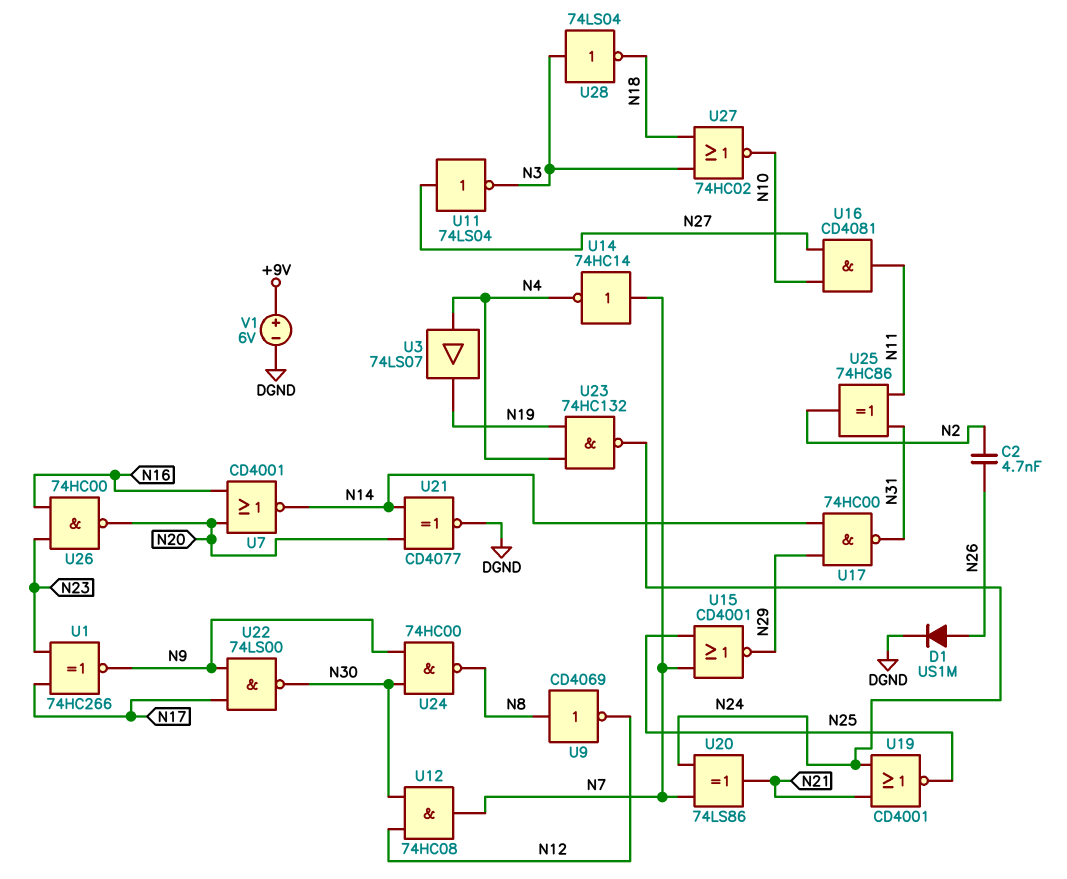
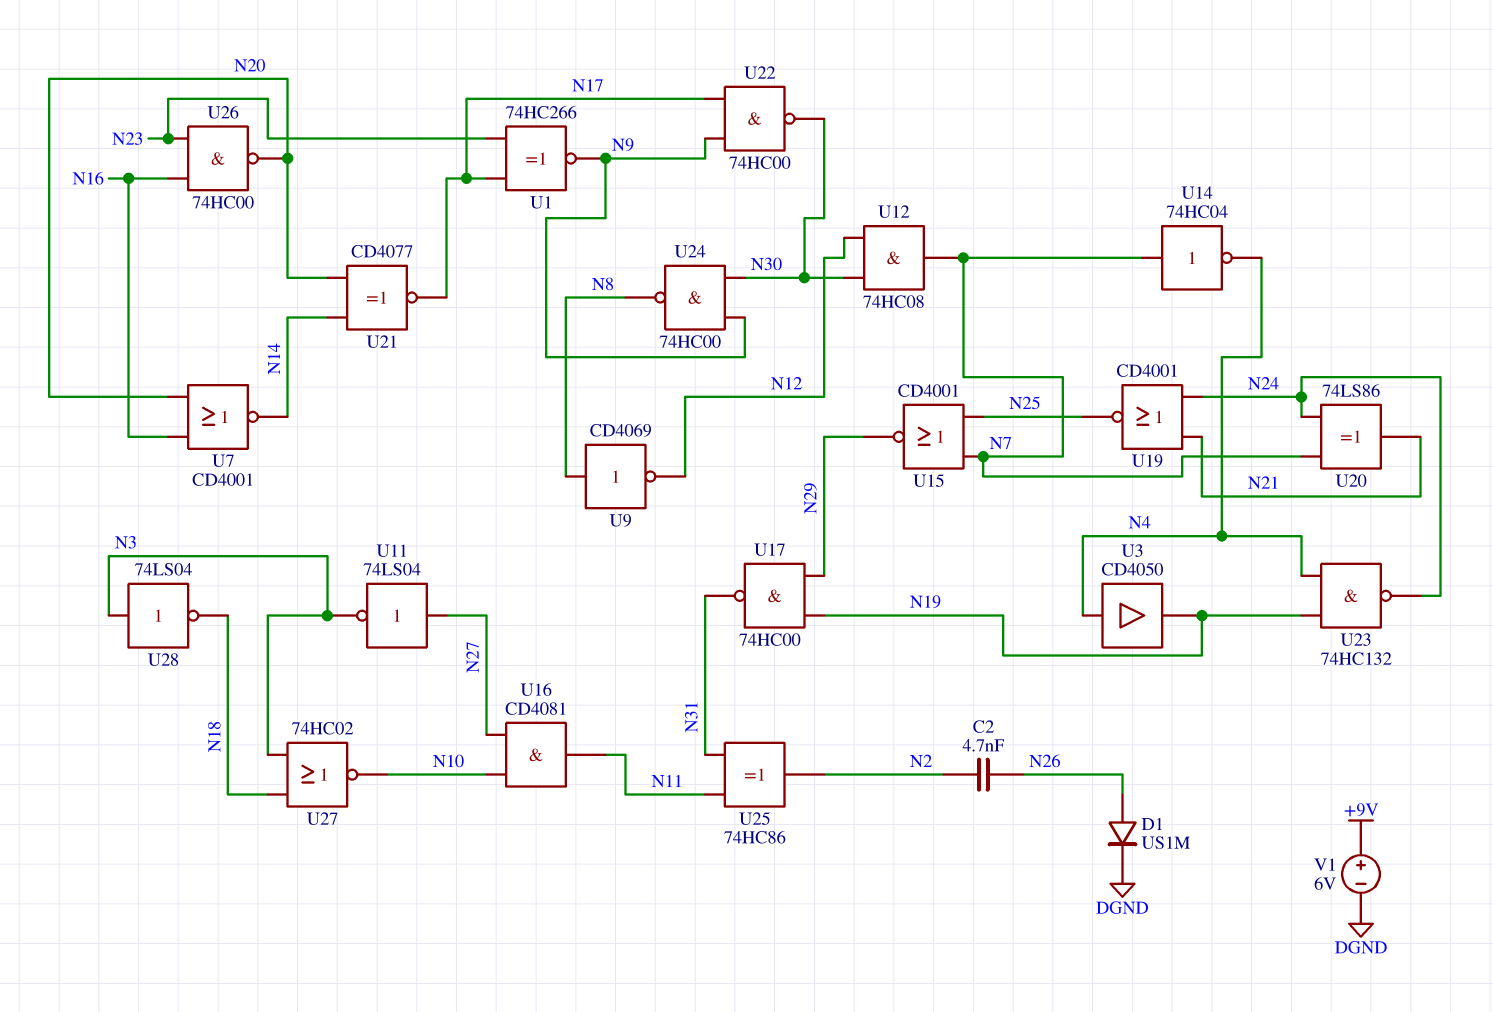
U3: buffer 74LS07 (in N4, out N19) -> buffer CD4050 (in N4, out N19)
U14: NOT 74HC14 (in N7, out N4) -> NOT 74HC04 (in N7, out N4)
U17: NAND 74HC00 (in N14, in N29, out N31) -> NAND 74HC00 (in N19, in N29, out N31)
U21: XNOR CD4077 (in N14, in N20, out DGND) -> XNOR CD4077 (in N14, in N20, out N17)
U22: NAND 74LS00 (in N9, in N17, out N30) -> NAND 74HC00 (in N9, in N17, out N30)

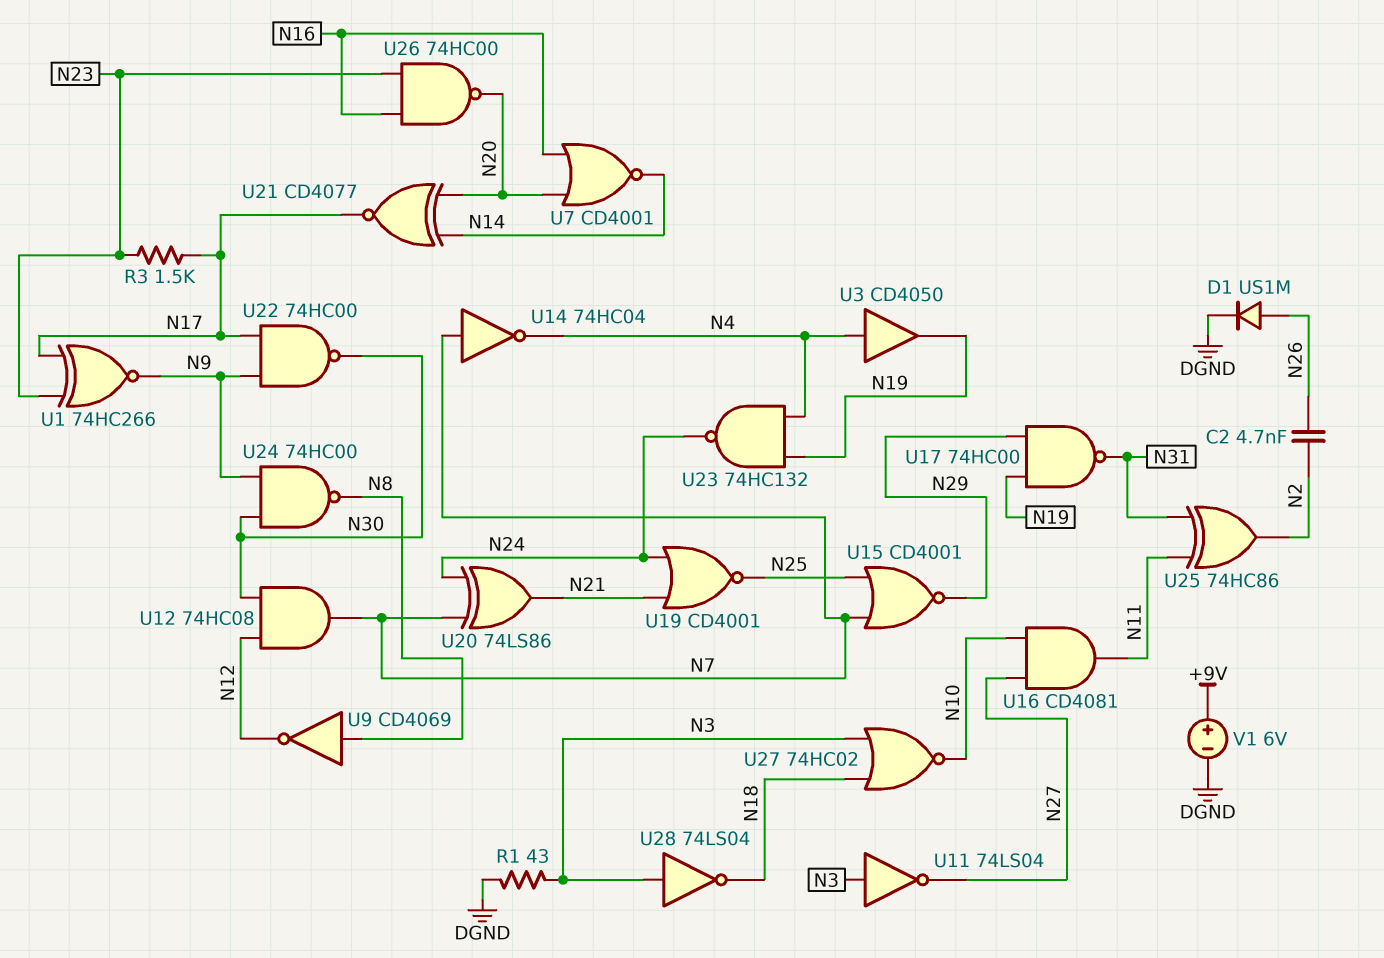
R1: none -> 43 (DGND, N3)
R3: none -> 1.5k (N17, N23)
U11: NOT 74LS04 (in N27, out N3) -> NOT 74LS04 (in N3, out N27)

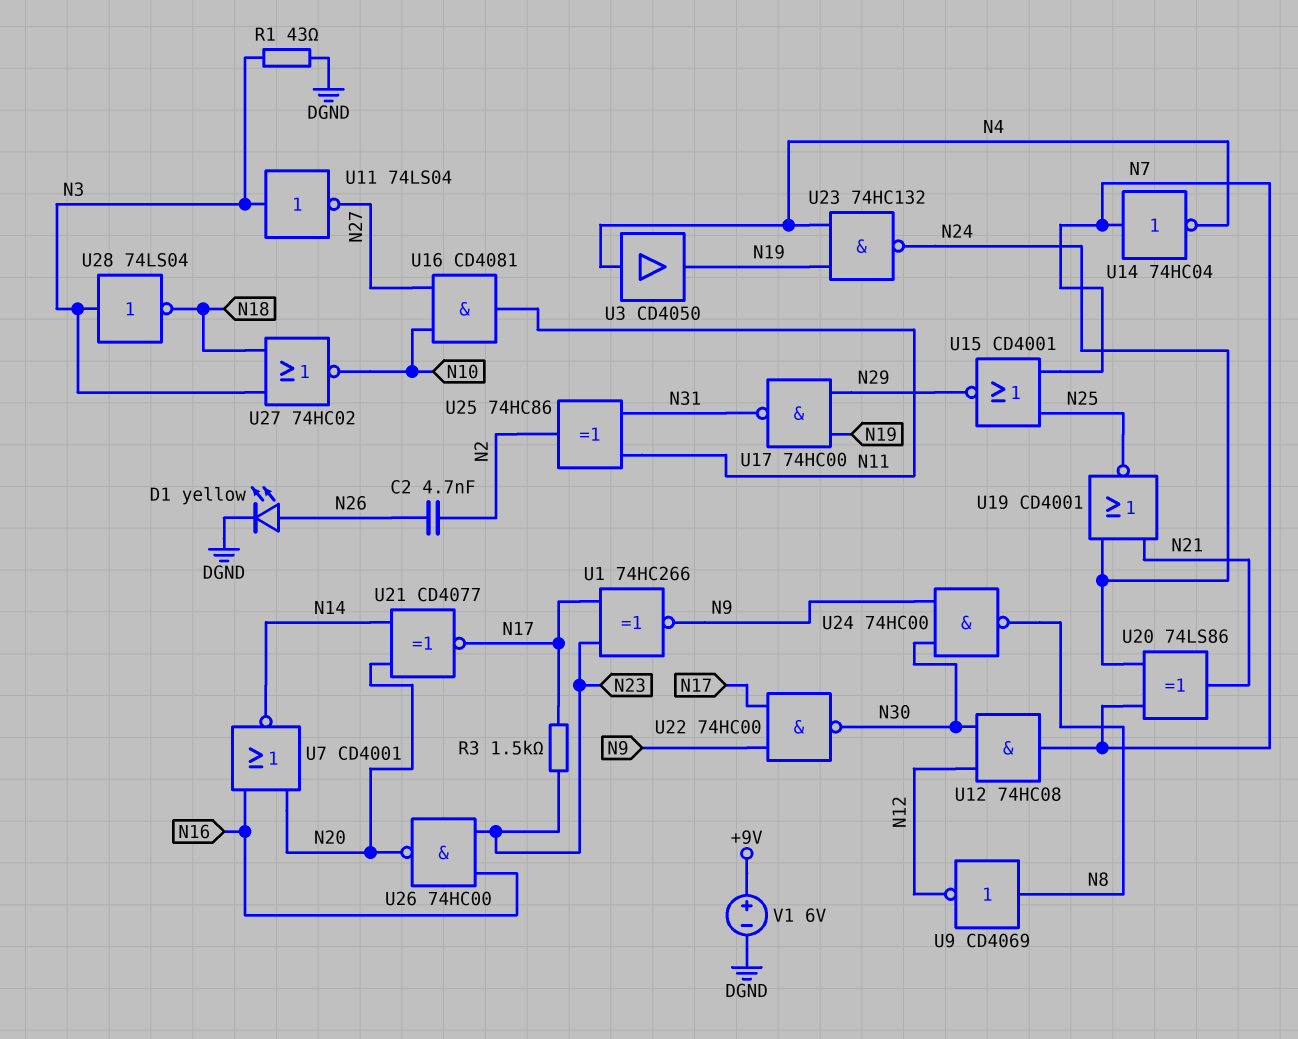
D1: diode US1M (A N26, K DGND) -> LED yellow (A N26, K DGND)

